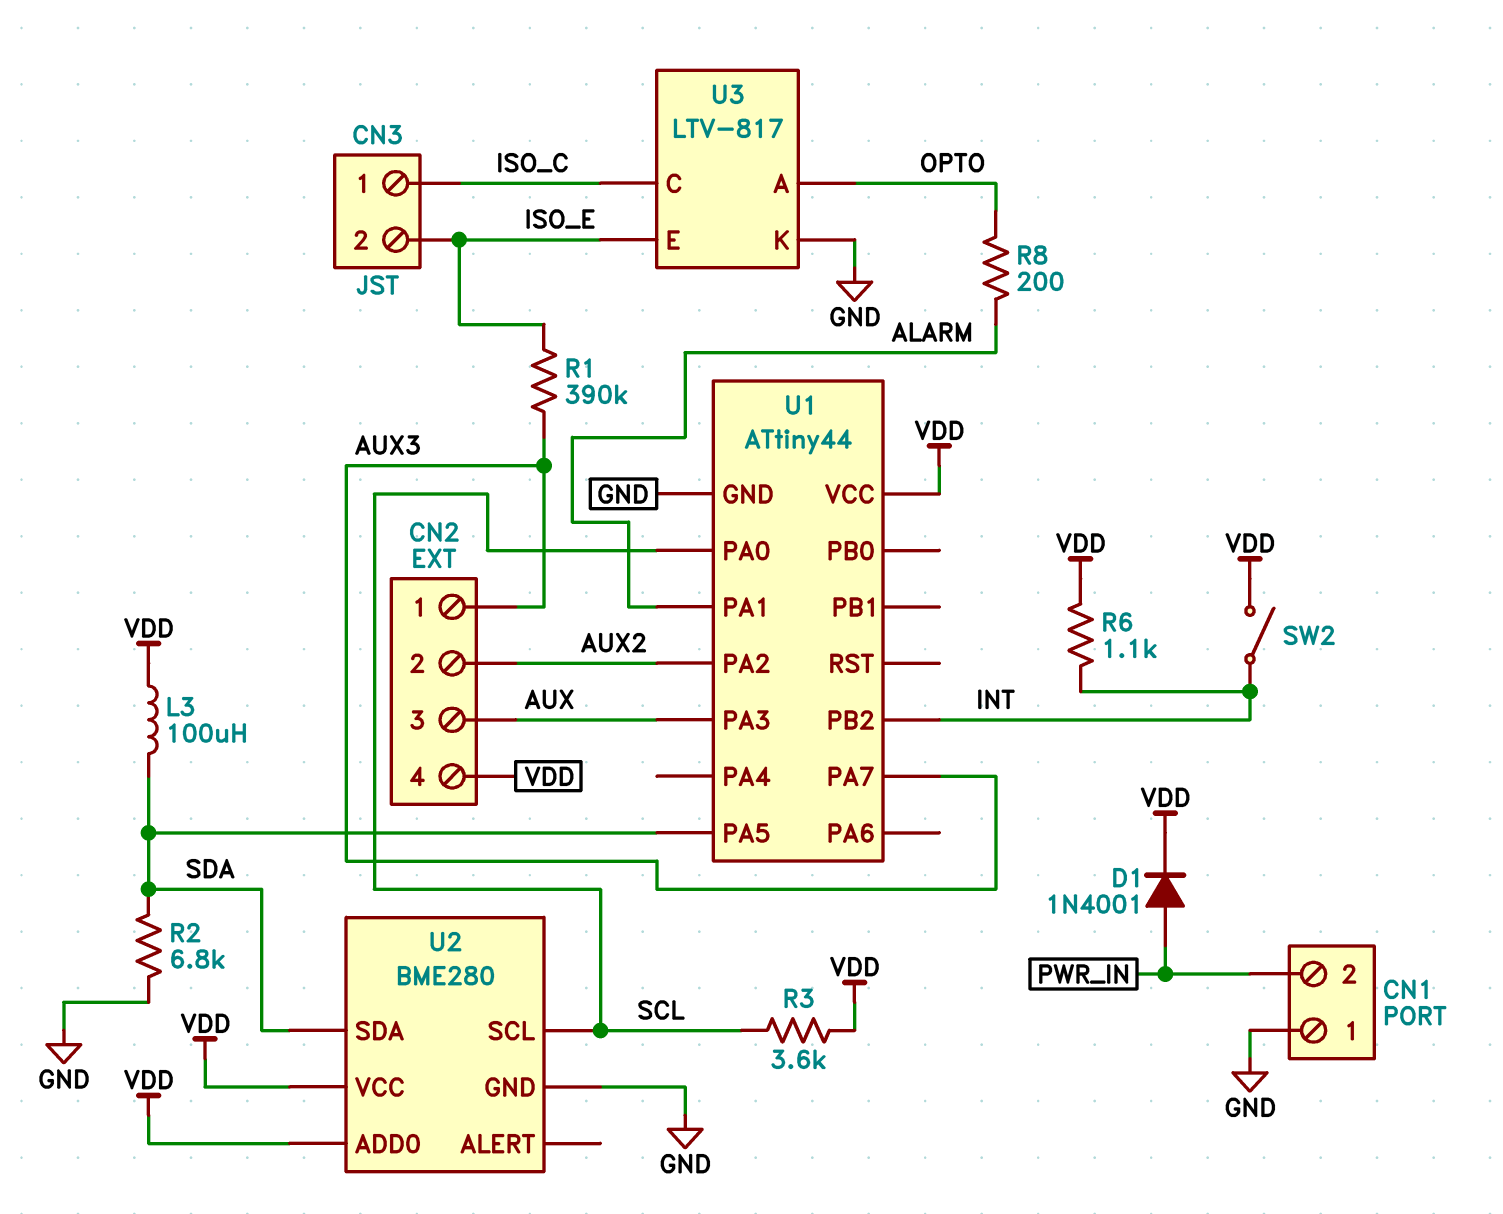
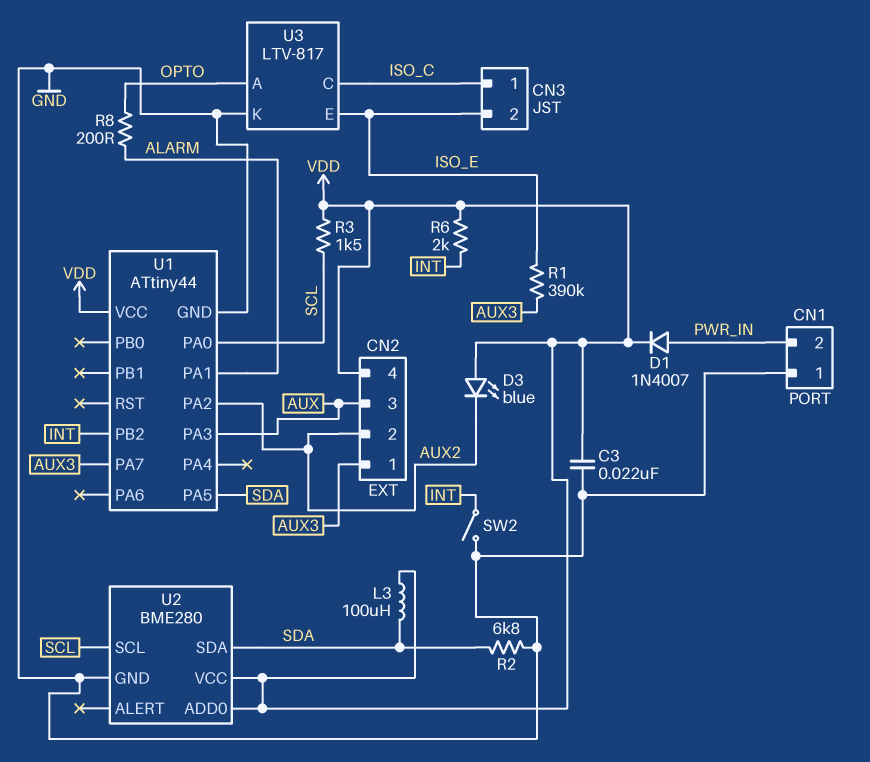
C3: none -> 22nF (GND, VDD)
D1: diode 1N4001 (A PWR_IN, K VDD) -> diode 1N4007 (A PWR_IN, K VDD)
D3: none -> LED blue (A VDD, K AUX2)
R3: 3.6k (SCL, VDD) -> 1.5k (SCL, VDD)
R6: 1.1k (INT, VDD) -> 2k (INT, VDD)
SW2: switch (INT, VDD) -> switch (GND, INT)

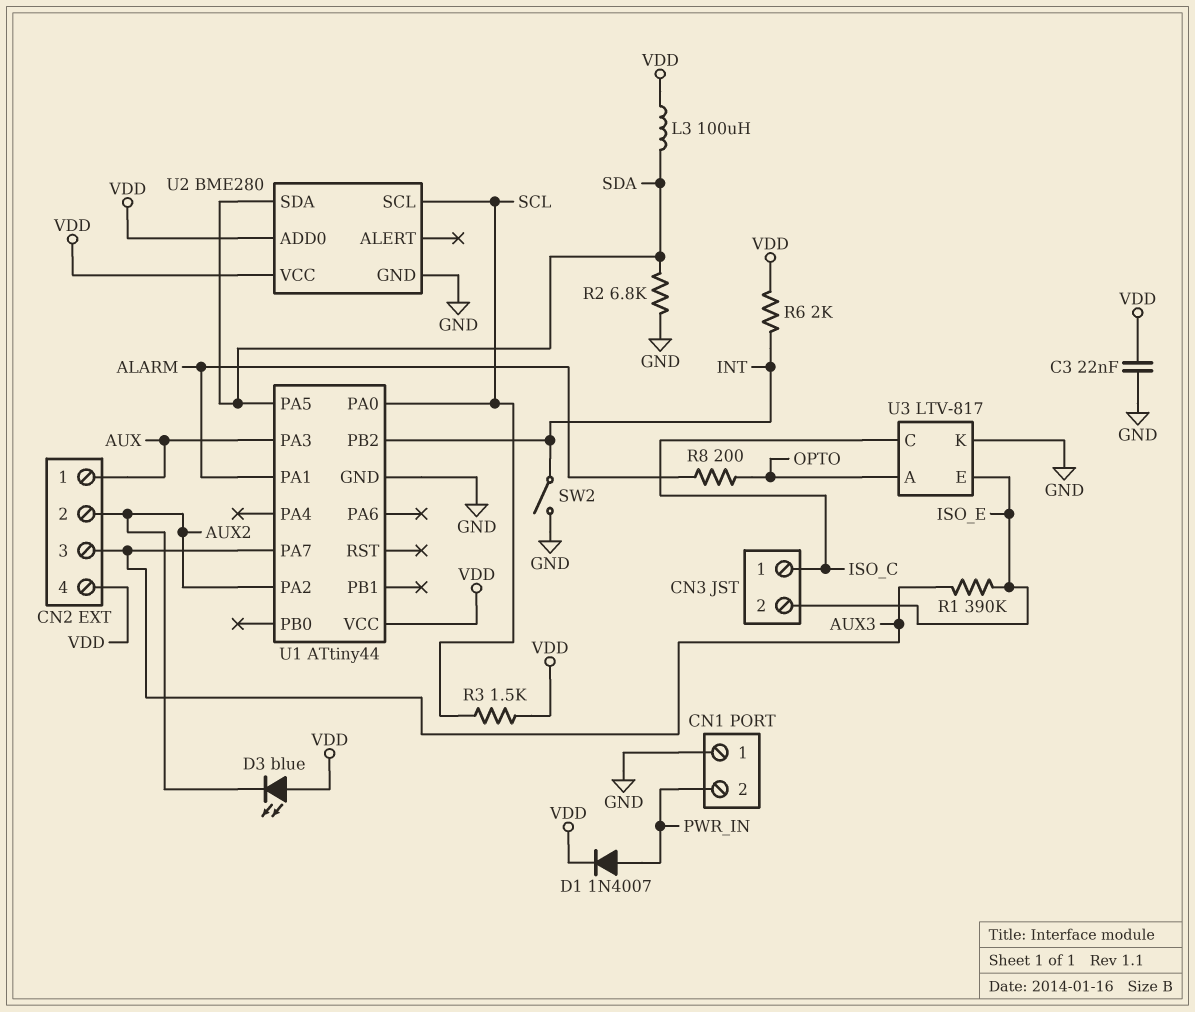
CN2 pin 1: AUX3 -> AUX
CN2 pin 3: AUX -> AUX3

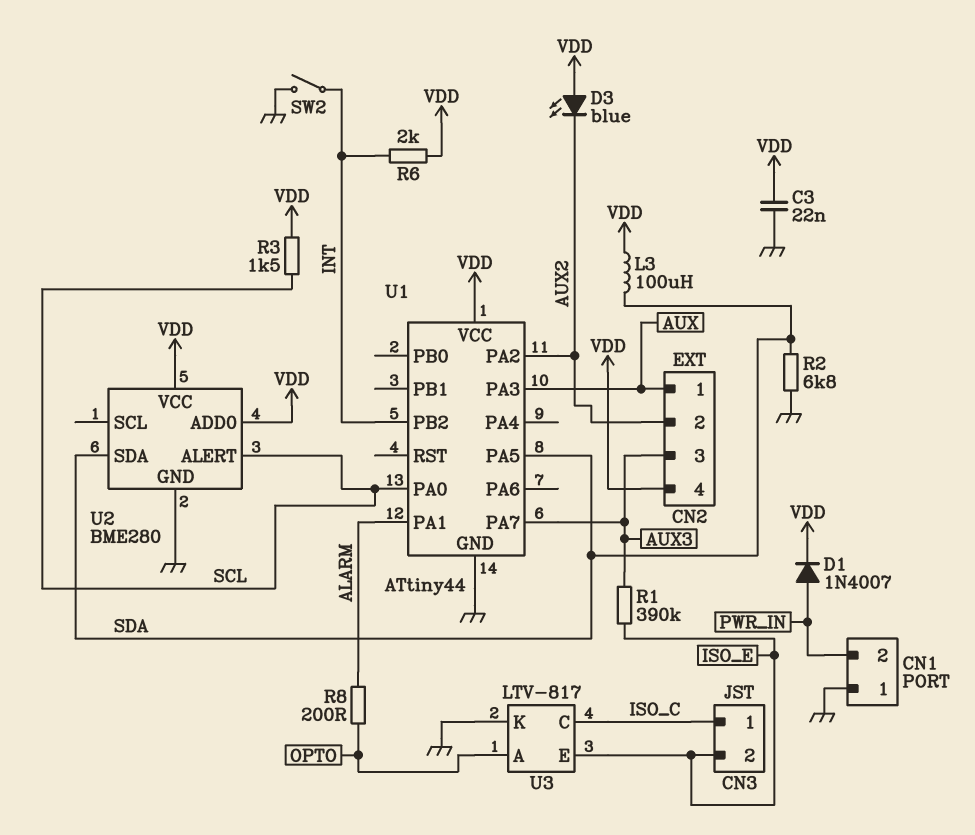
U2 pin ALERT: none -> SCL
U2 pin SCL: SCL -> none

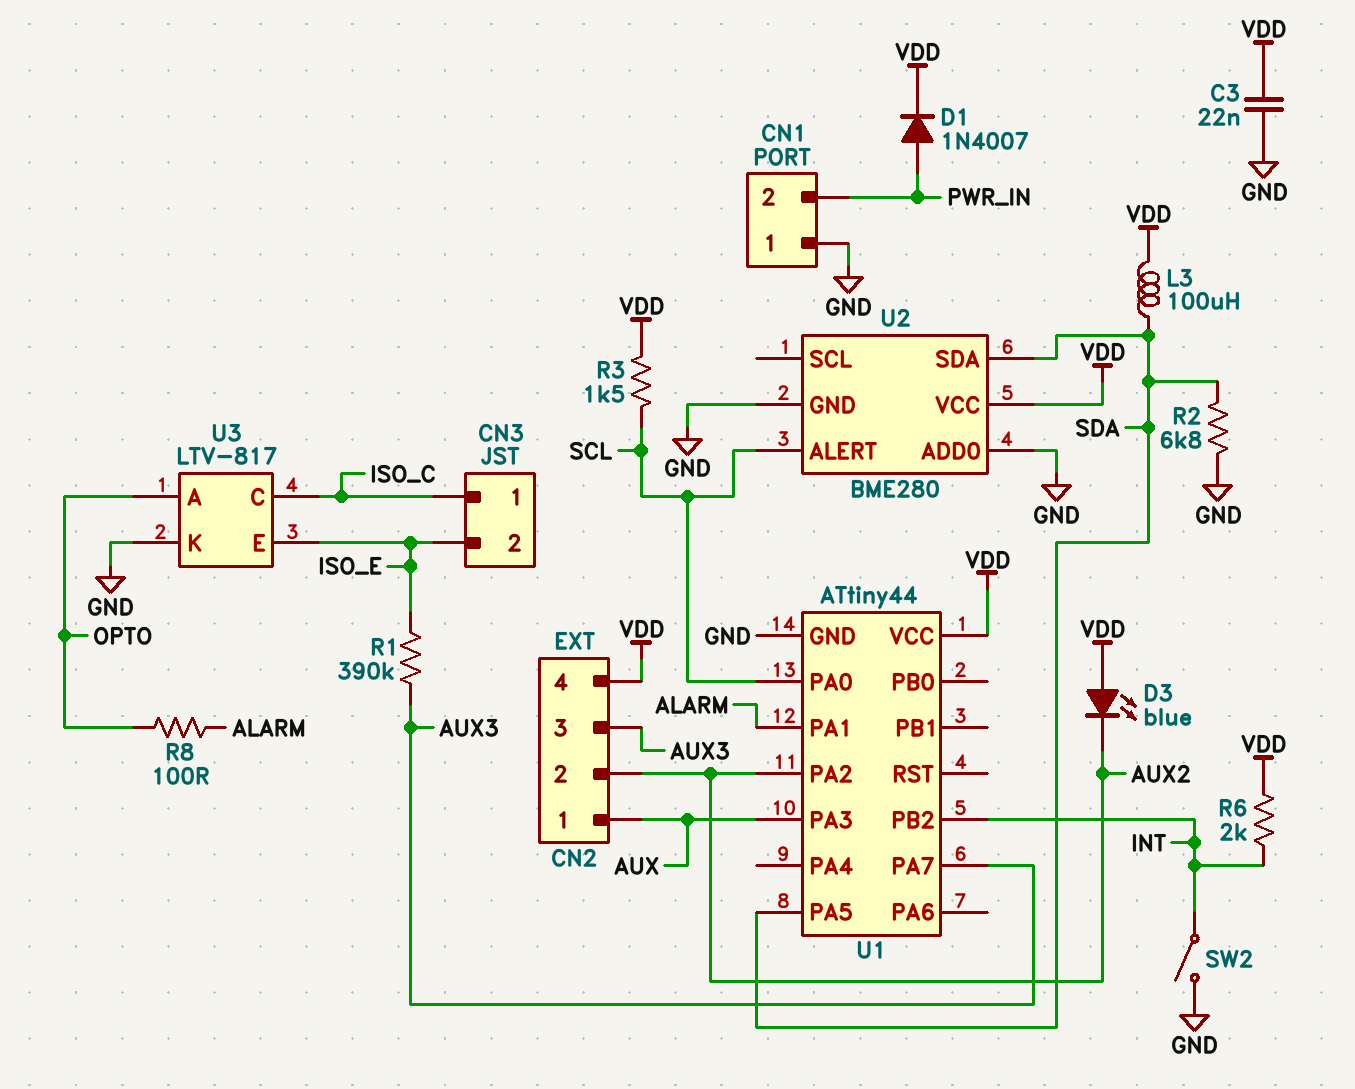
R8: 200 (ALARM, OPTO) -> 100 (ALARM, OPTO)
U2 pin ADD0: VDD -> GND

